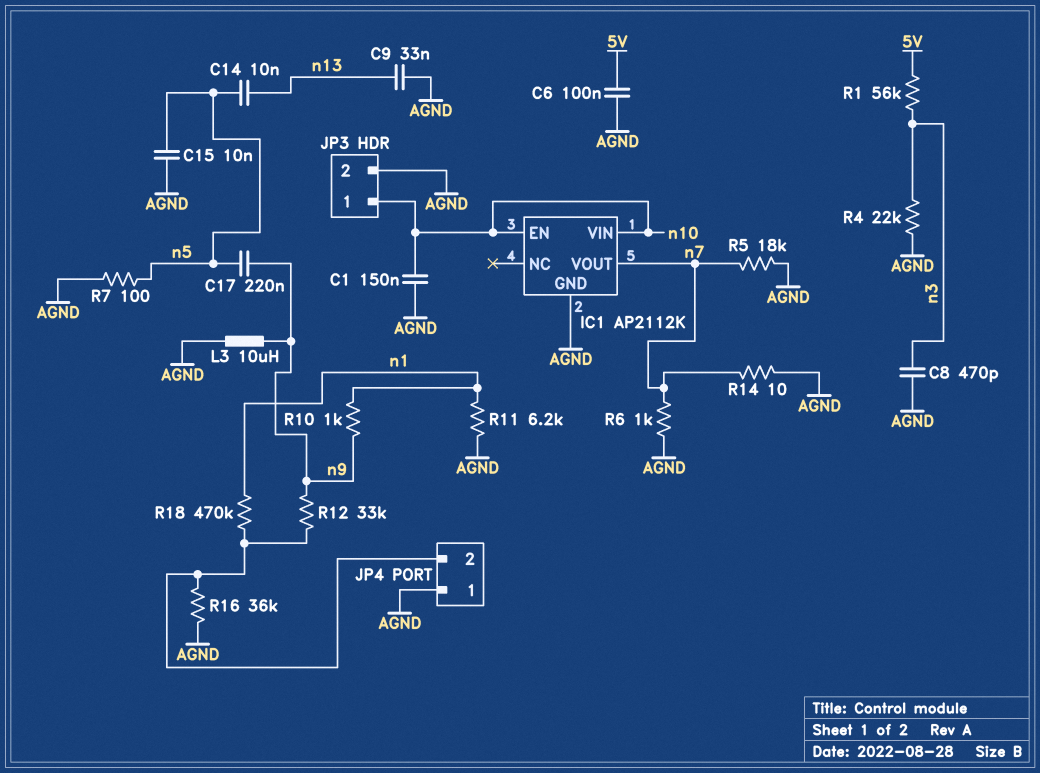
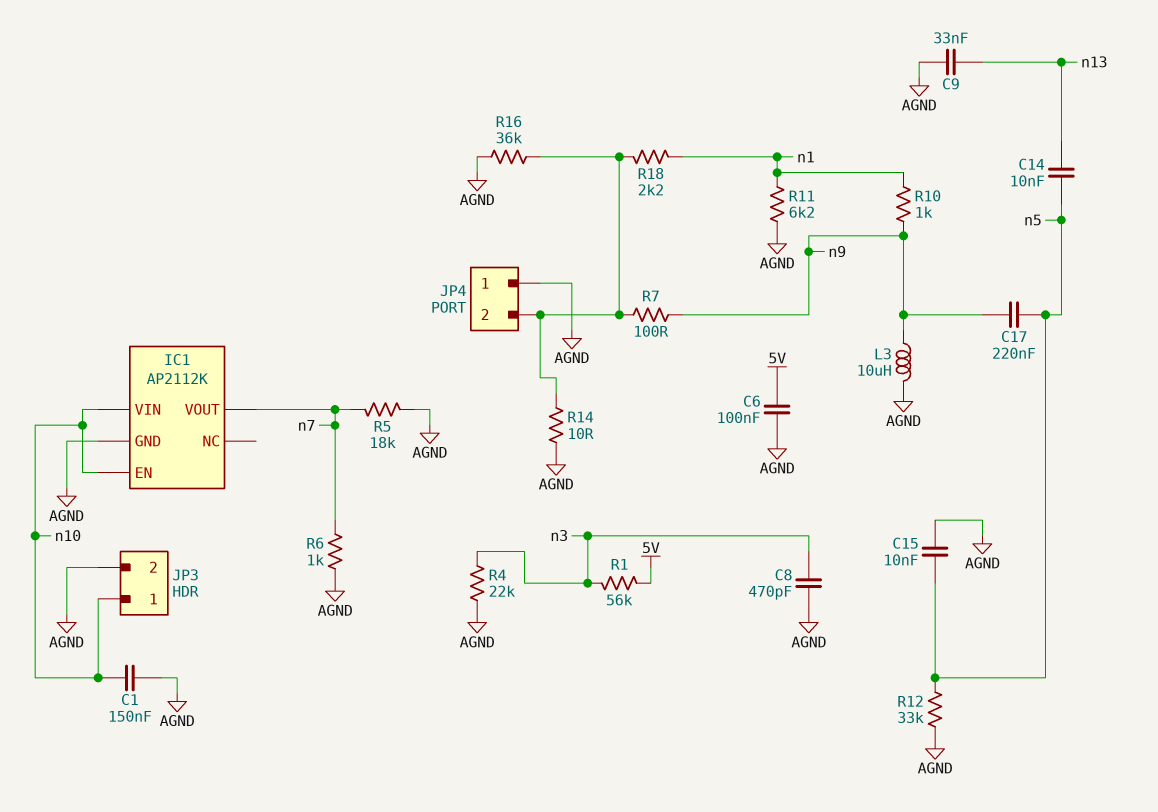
R7: 100 (AGND, n5) -> 100 (JP4/2, n9)
R12: 33k (JP4/2, n9) -> 33k (AGND, n5)
R14: 10 (AGND, n7) -> 10 (AGND, JP4/2)
R18: 470k (JP4/2, n1) -> 2.2k (JP4/2, n1)

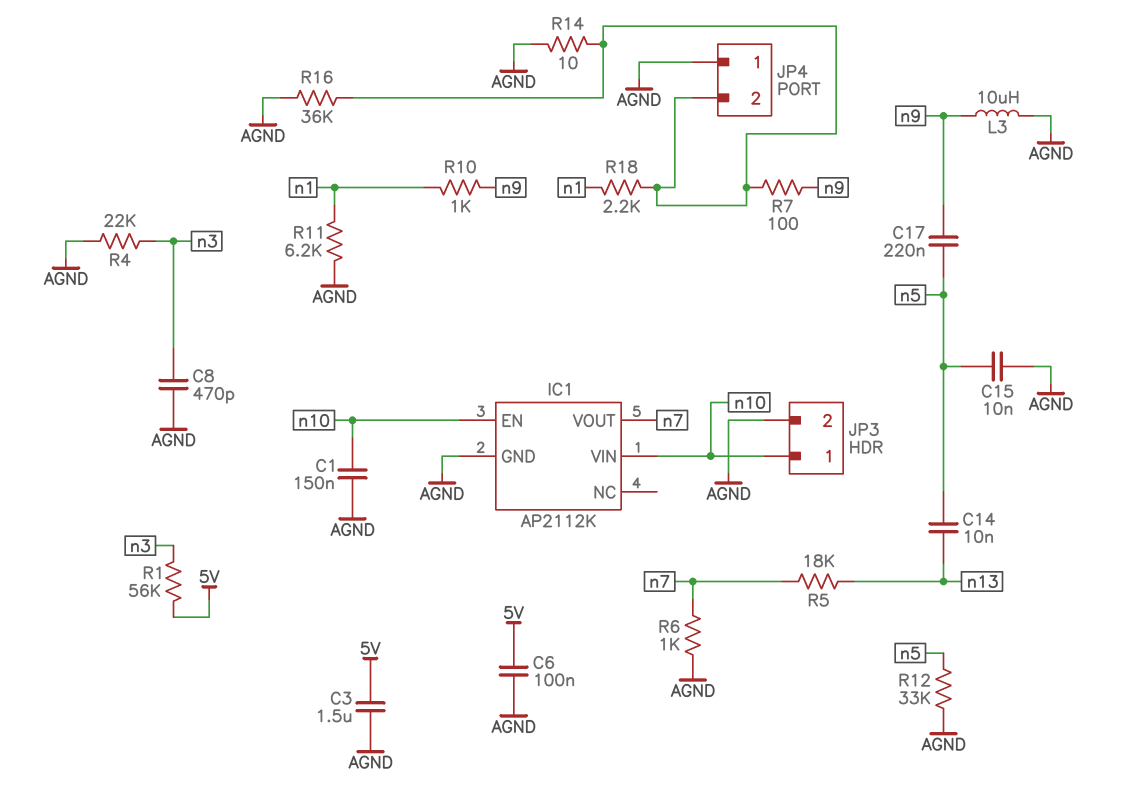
C3: none -> 1.5uF (5V, AGND)
C9: 33nF (AGND, n13) -> none
R5: 18k (AGND, n7) -> 18k (n7, n13)

